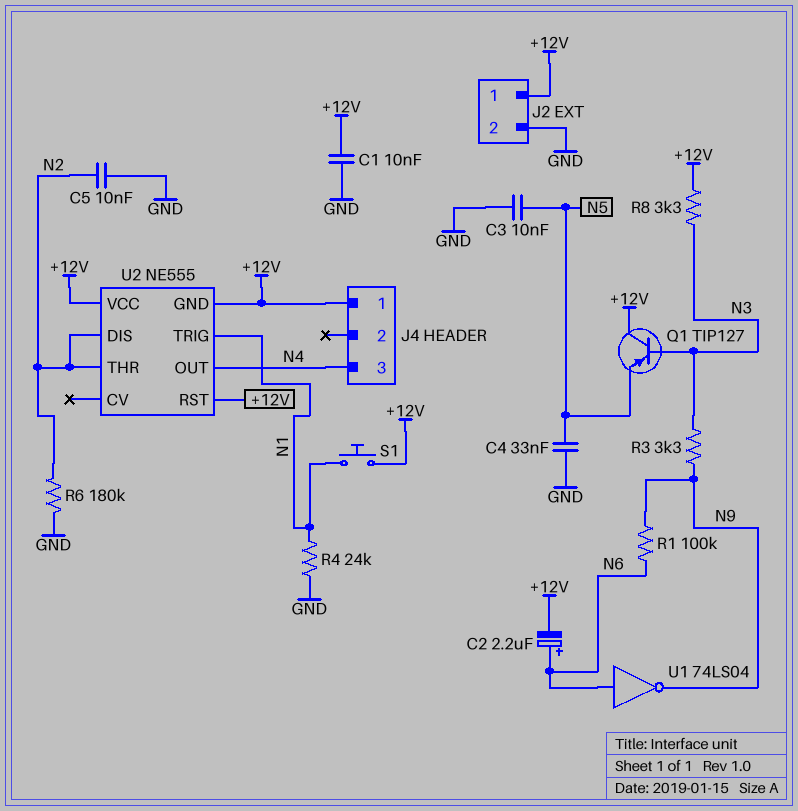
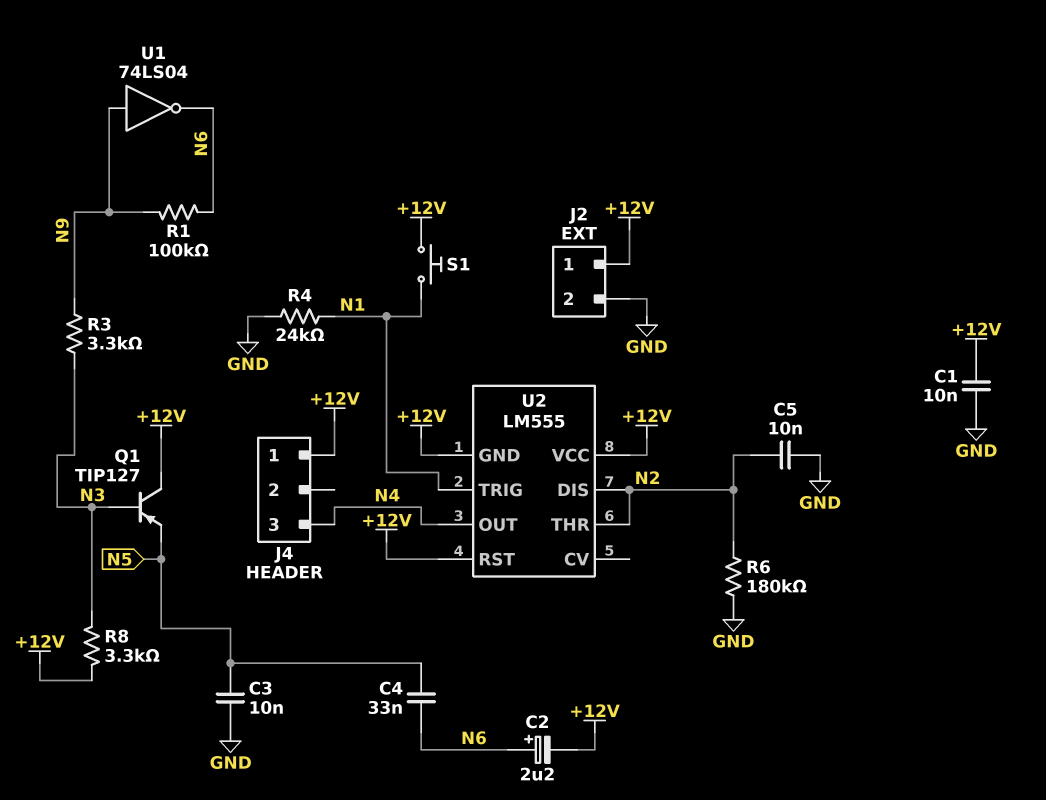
C4: 33nF (GND, N5) -> 33nF (N5, N6)
U1: NOT 74LS04 (in N6, out N9) -> NOT 74LS04 (in N9, out N6)
U2: NE555 -> LM555

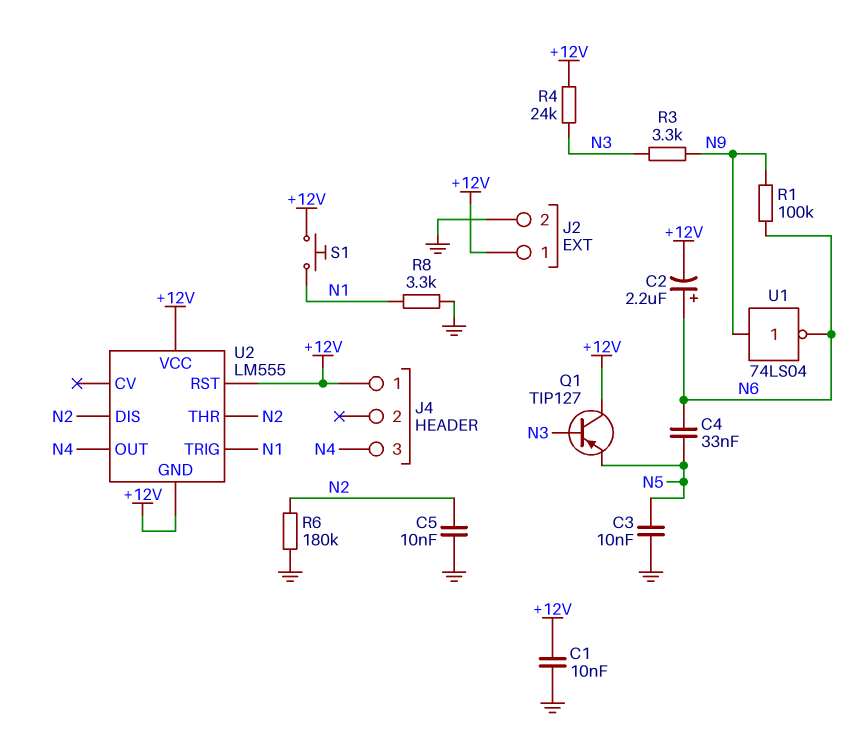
R4: 24k (GND, N1) -> 24k (+12V, N3)
R8: 3.3k (+12V, N3) -> 3.3k (GND, N1)

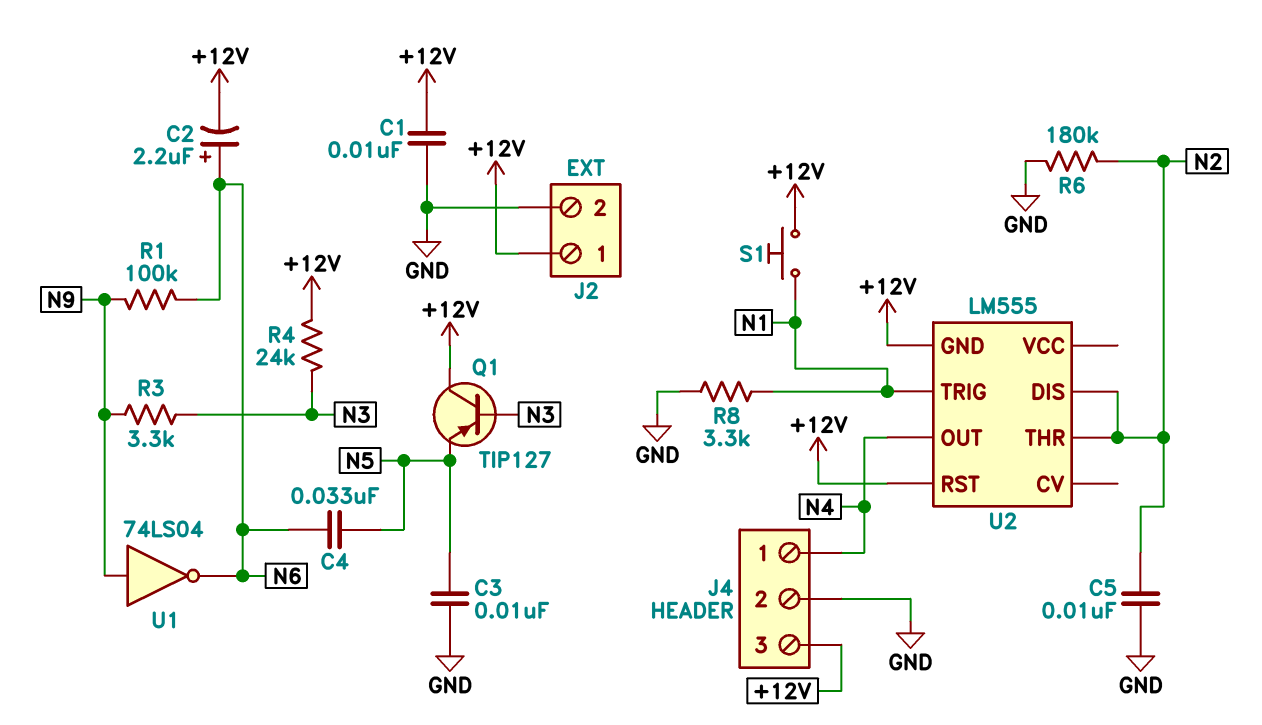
J4 pin 1: +12V -> N4
J4 pin 2: none -> GND
J4 pin 3: N4 -> +12V
U2 pin VCC: +12V -> none

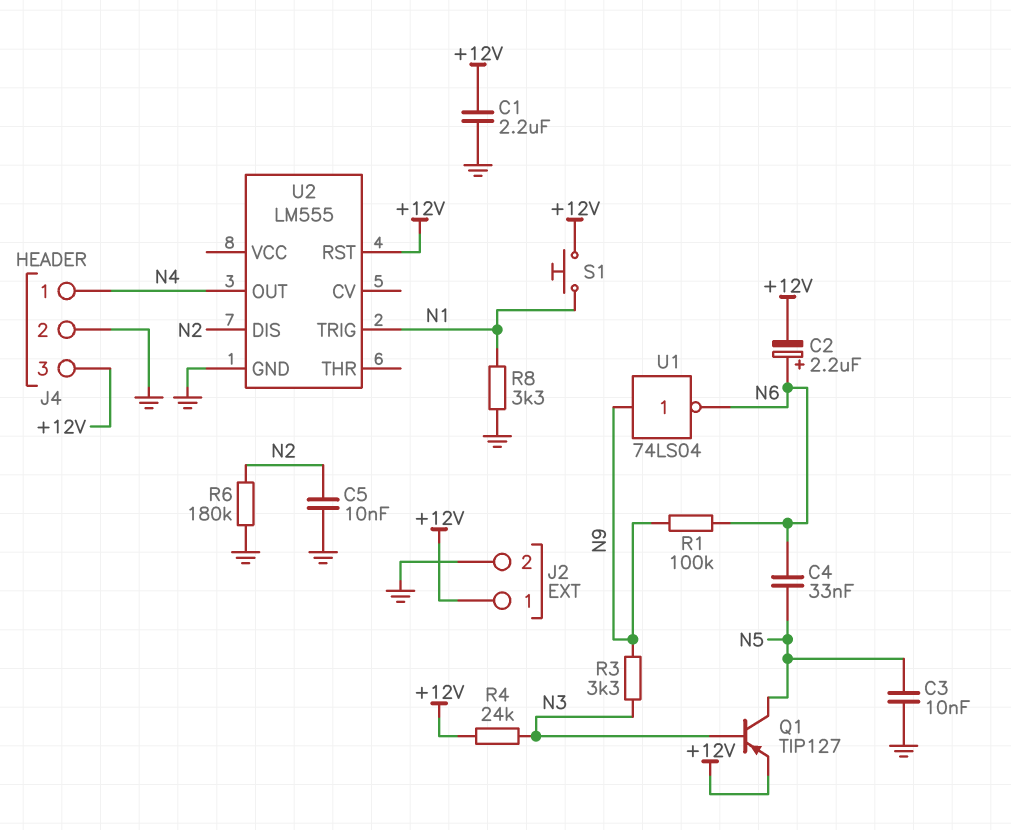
C1: 10nF (+12V, GND) -> 2.2uF (+12V, GND)
Q1: PNP TIP127 (B N3, C +12V, E N5) -> PNP TIP127 (B N3, C N5, E +12V)
U2 pin GND: +12V -> GND
U2 pin THR: N2 -> none

